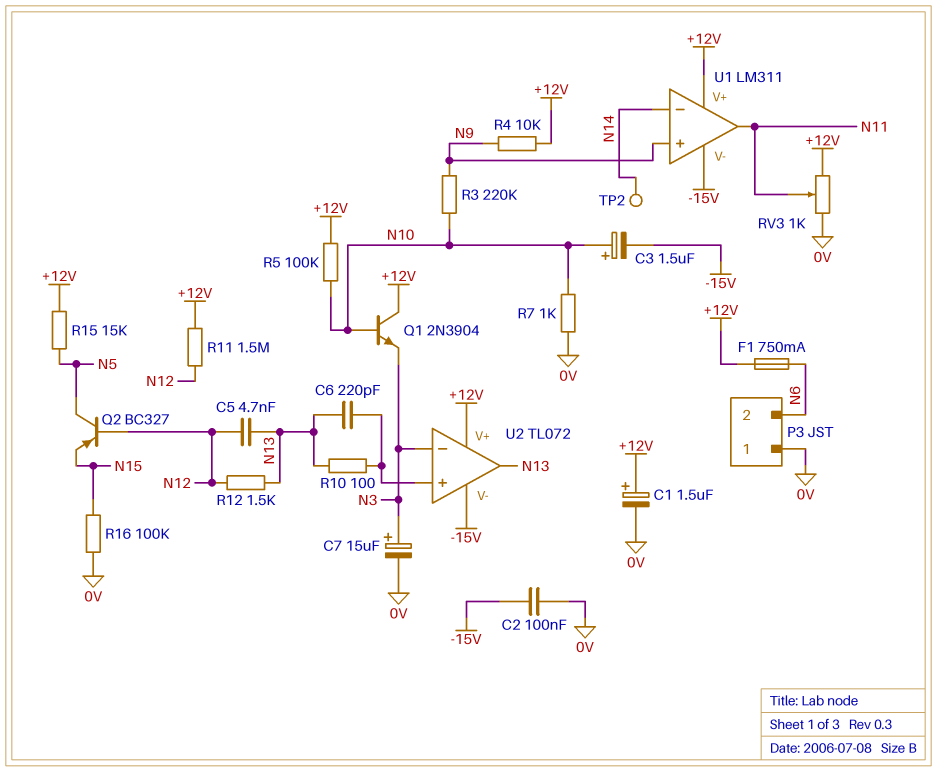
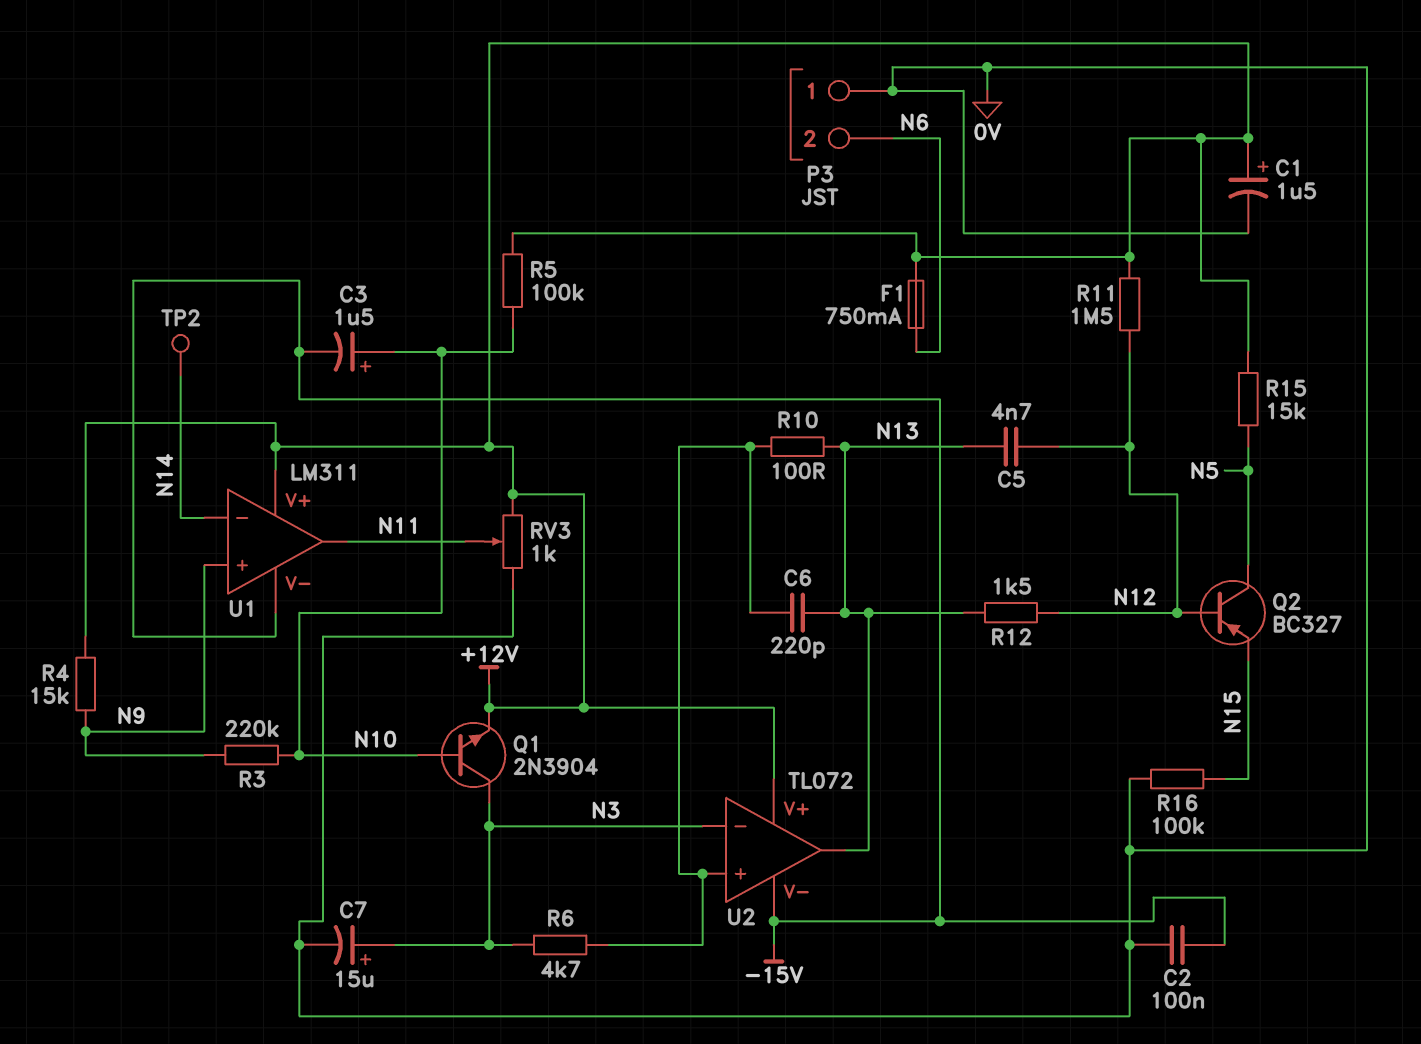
Q1: NPN 2N3904 (B N10, C +12V, E N3) -> NPN 2N3904 (B N10, C N3, E +12V)
R4: 10k (+12V, N9) -> 15k (+12V, N9)
R6: none -> 4.7k (N3, U2/in+)
R7: 1k (0V, N10) -> none

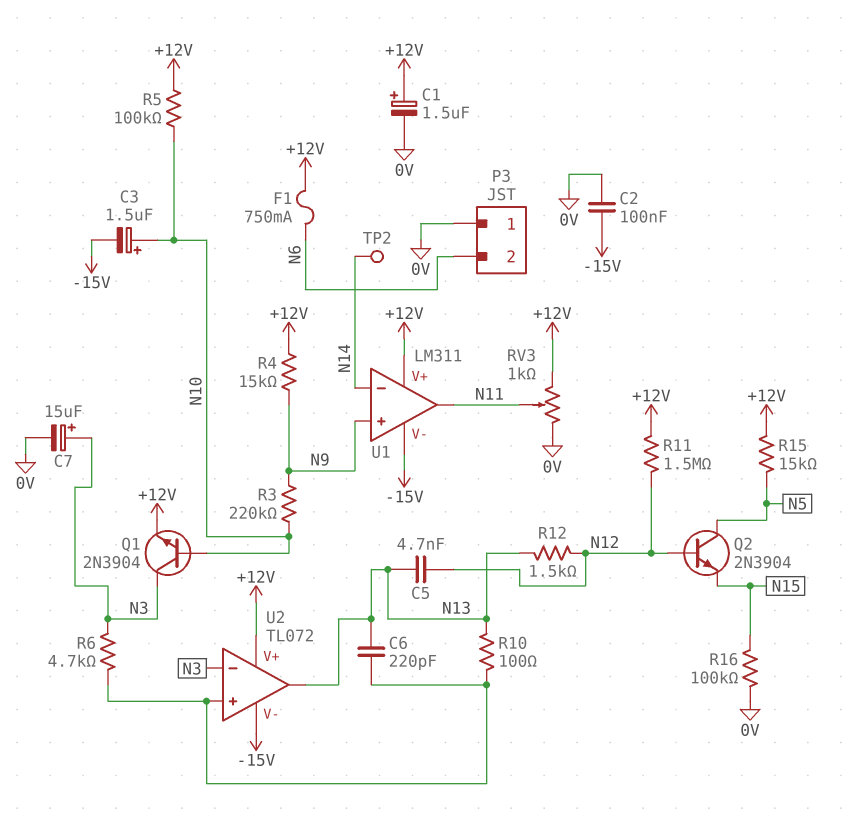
Q2: PNP BC327 (B N12, C N5, E N15) -> NPN 2N3904 (B N12, C N5, E N15)

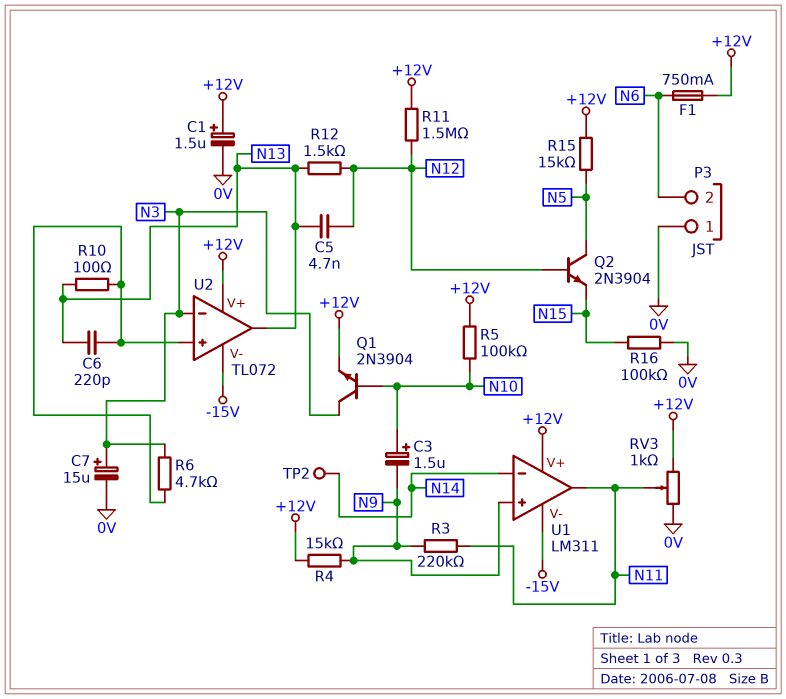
C2: 100nF (-15V, 0V) -> none
C3: 1.5uF (plus N10, minus -15V) -> 1.5uF (plus N10, minus N9)
R3: 220k (N9, N10) -> 220k (N9, N11)

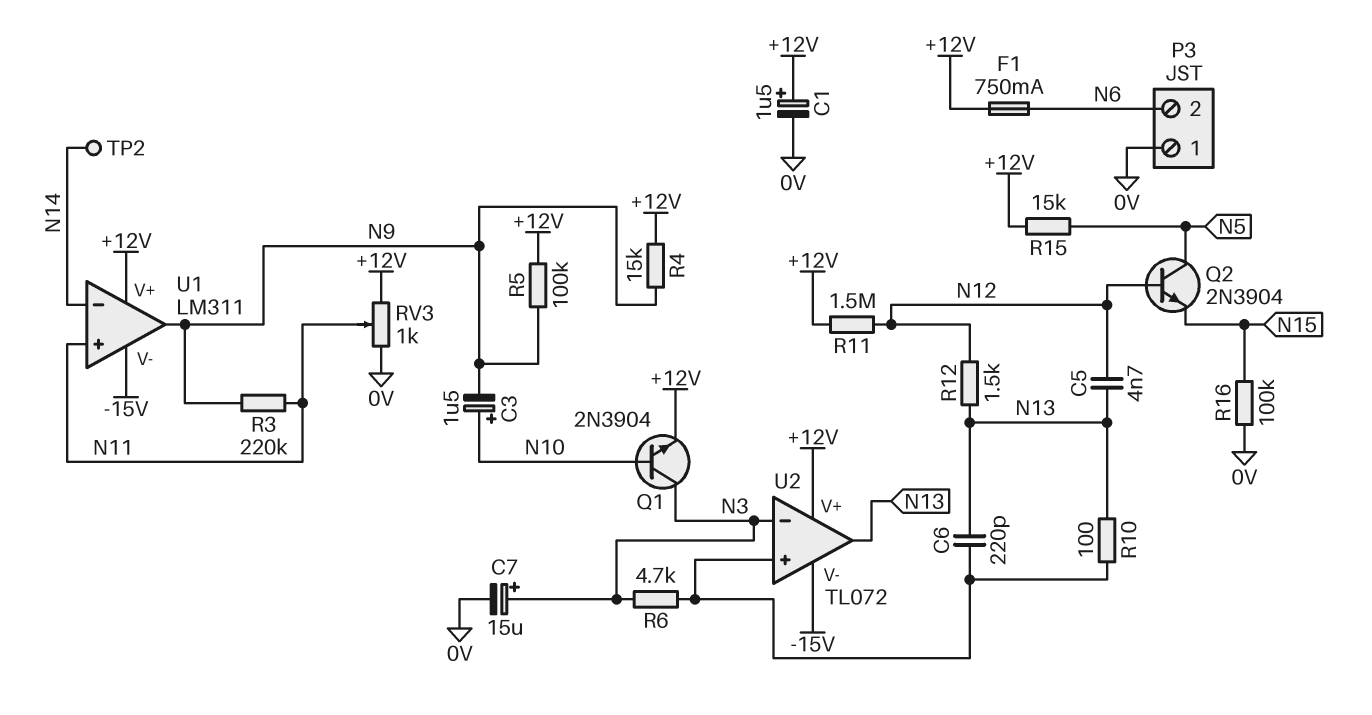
R5: 100k (+12V, N10) -> 100k (+12V, N9)
U1 pin in+: N9 -> N11
U1 pin out: N11 -> N9

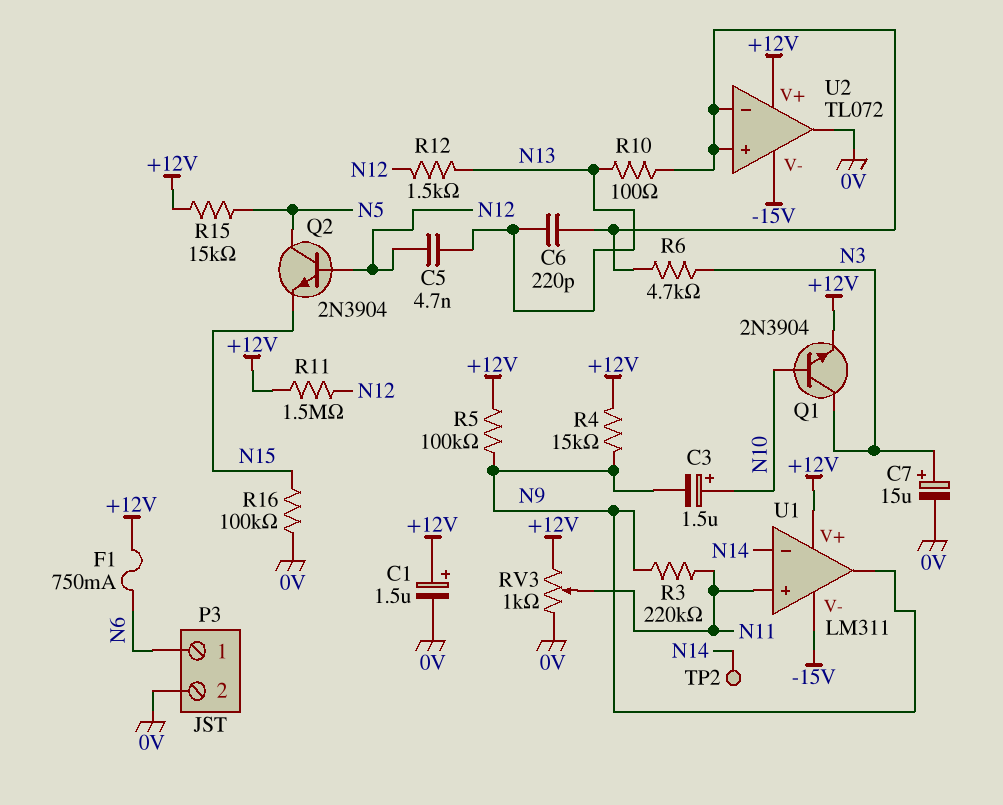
P3 pin 1: 0V -> N6
P3 pin 2: N6 -> 0V
U2 pin in-: N3 -> U2/in+
U2 pin out: N13 -> 0V

